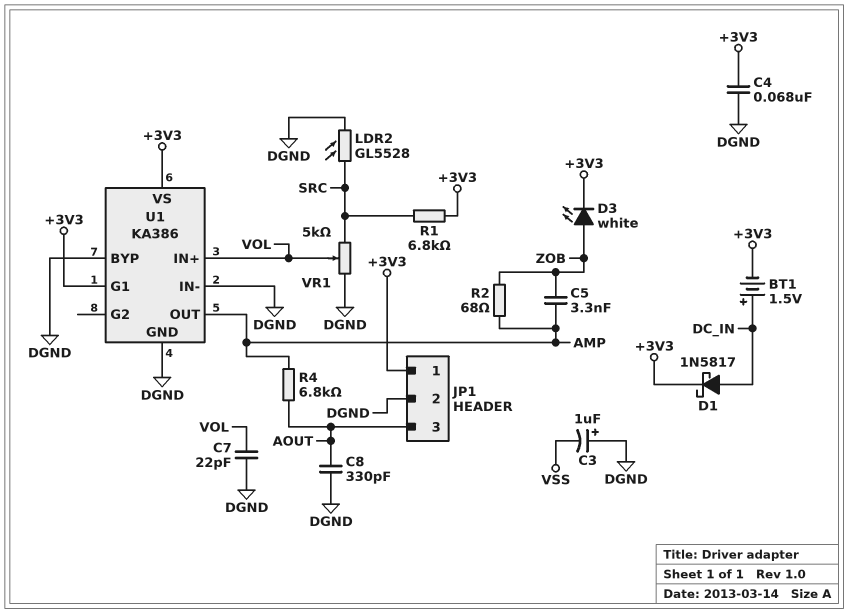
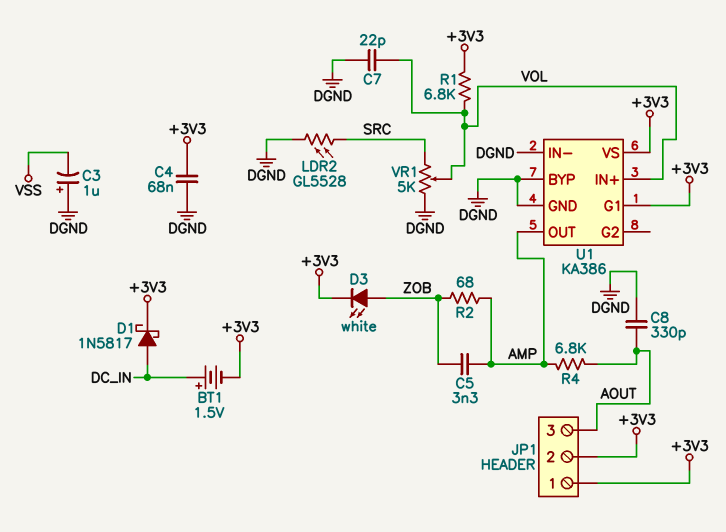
JP1 pin 2: DGND -> +3V3
R1: 6.8k (+3V3, SRC) -> 6.8k (+3V3, VOL)

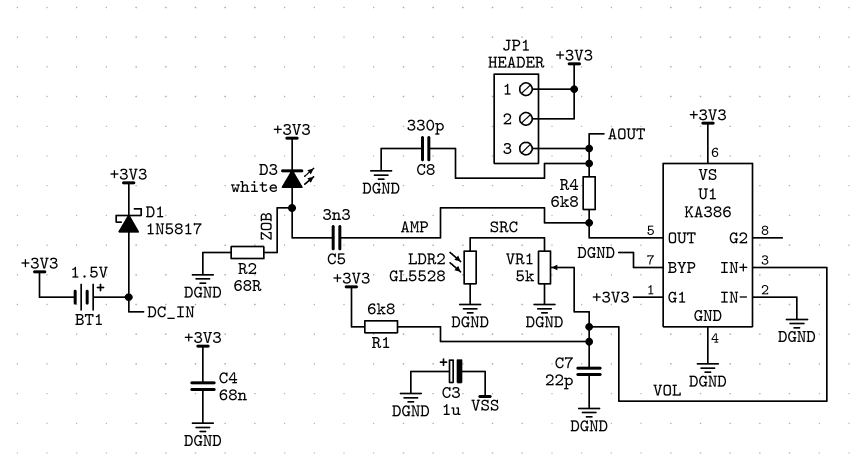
R2: 68 (AMP, ZOB) -> 68 (DGND, ZOB)

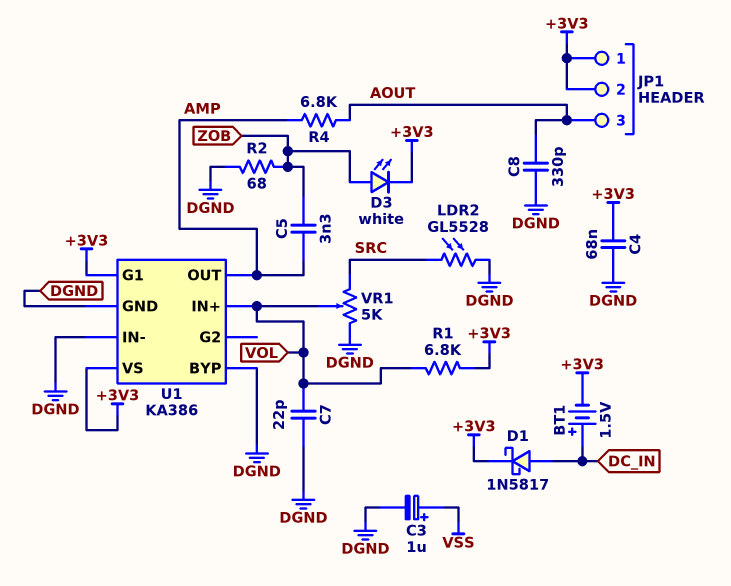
C3: 1uF (plus DGND, minus VSS) -> 1uF (plus VSS, minus DGND)

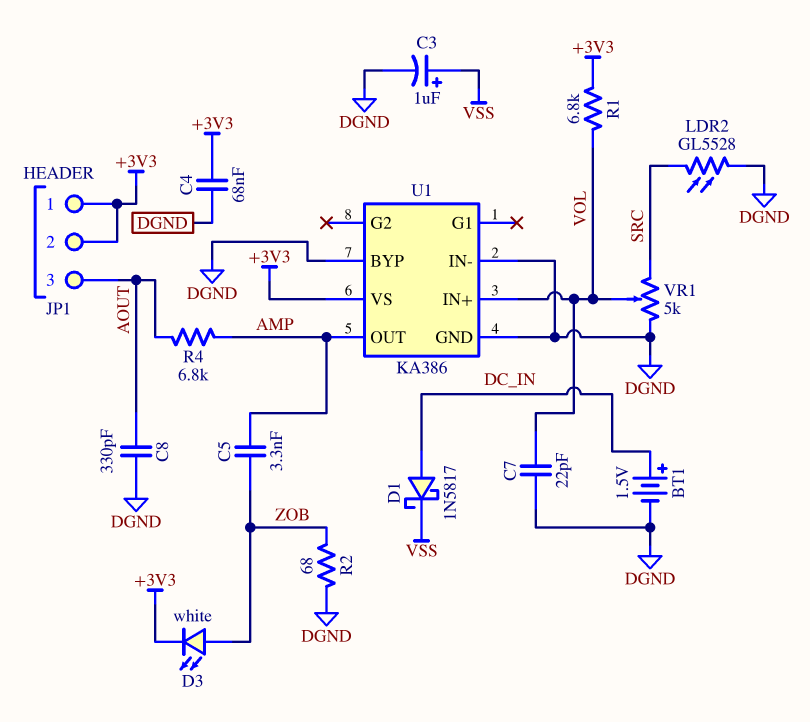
BT1: 1.5V (plus DC_IN, minus +3V3) -> 1.5V (plus DC_IN, minus DGND)
D1: schottky 1N5817 (A DC_IN, K +3V3) -> schottky 1N5817 (A DC_IN, K VSS)
U1 pin G1: +3V3 -> none

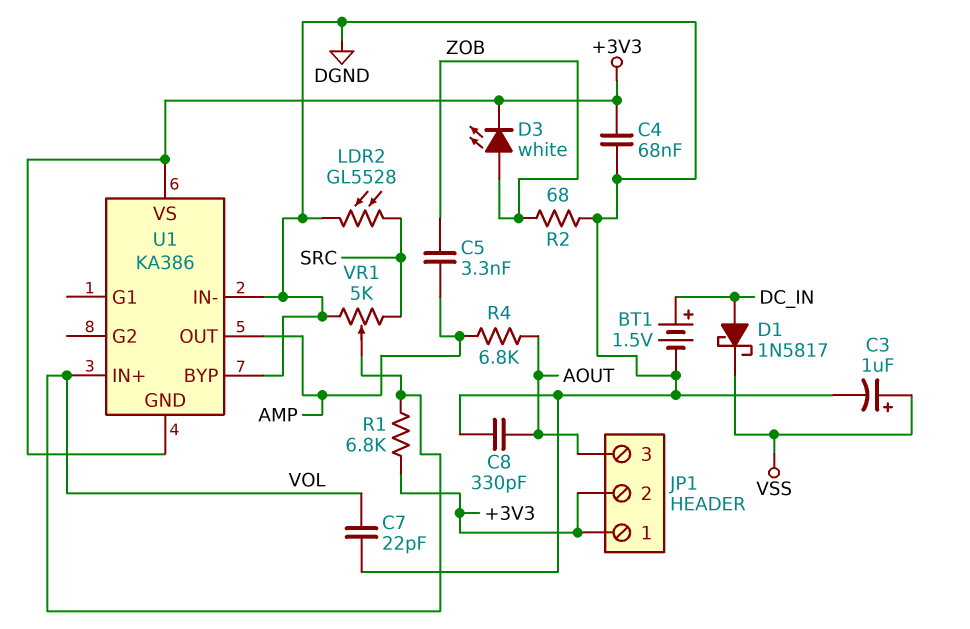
U1 pin GND: DGND -> +3V3

